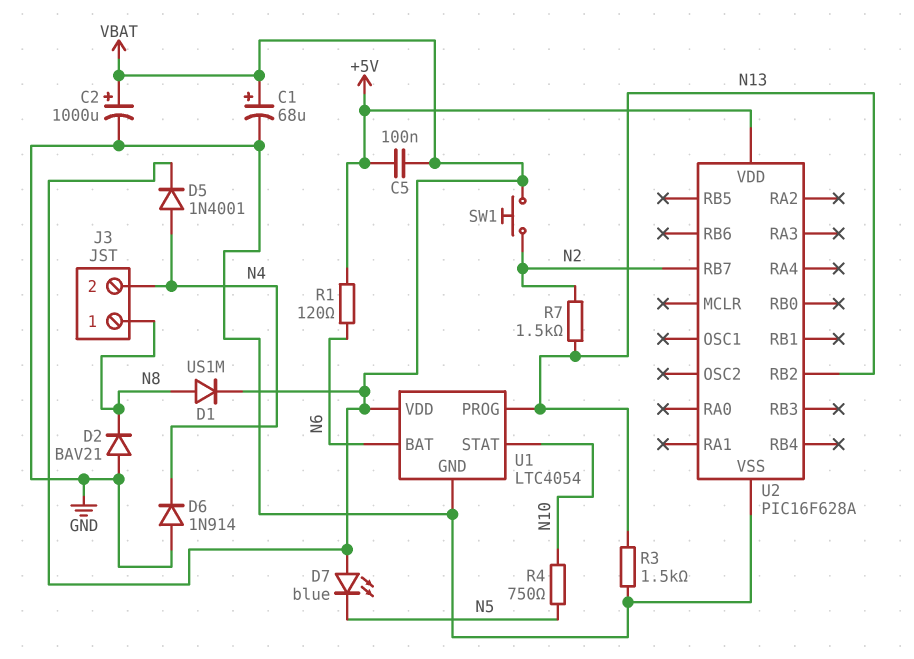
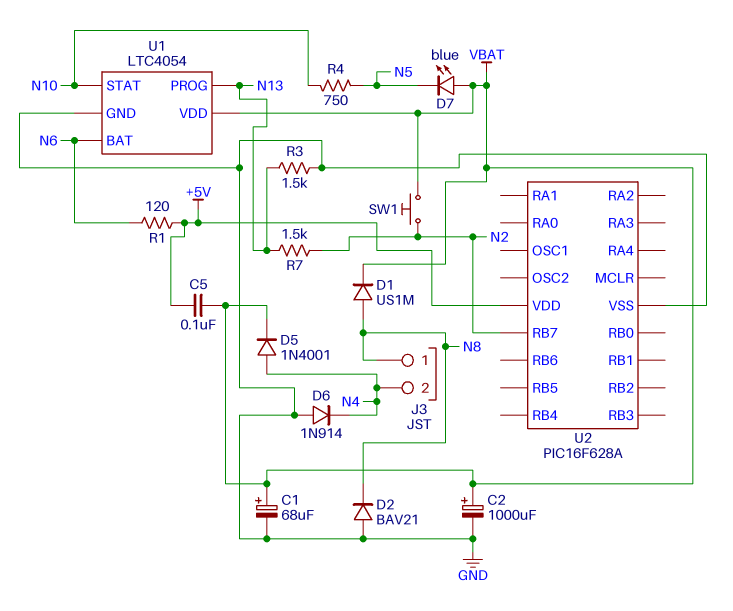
U2 pin RB2: N13 -> none

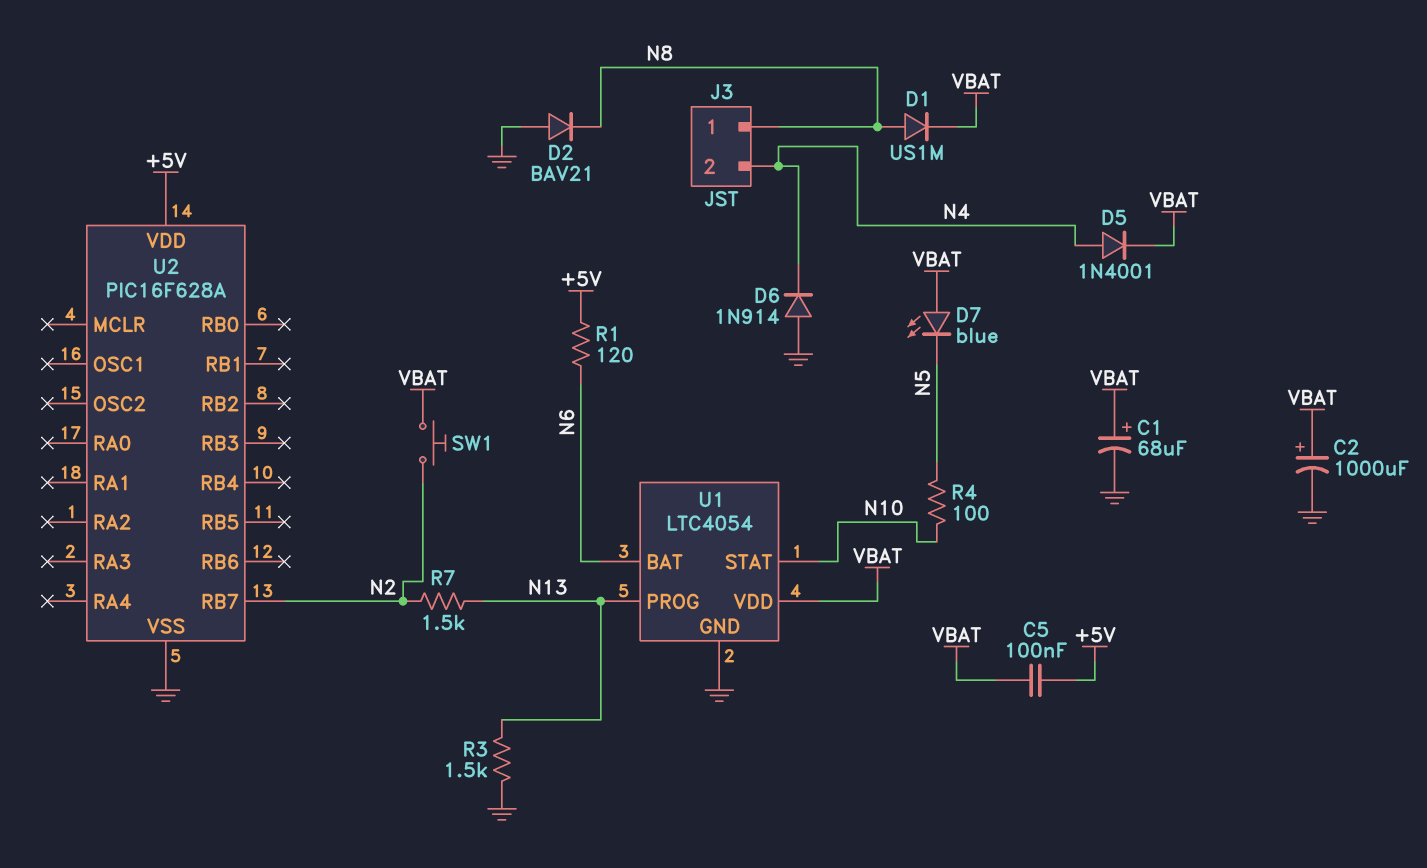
R4: 750 (N5, N10) -> 100 (N5, N10)

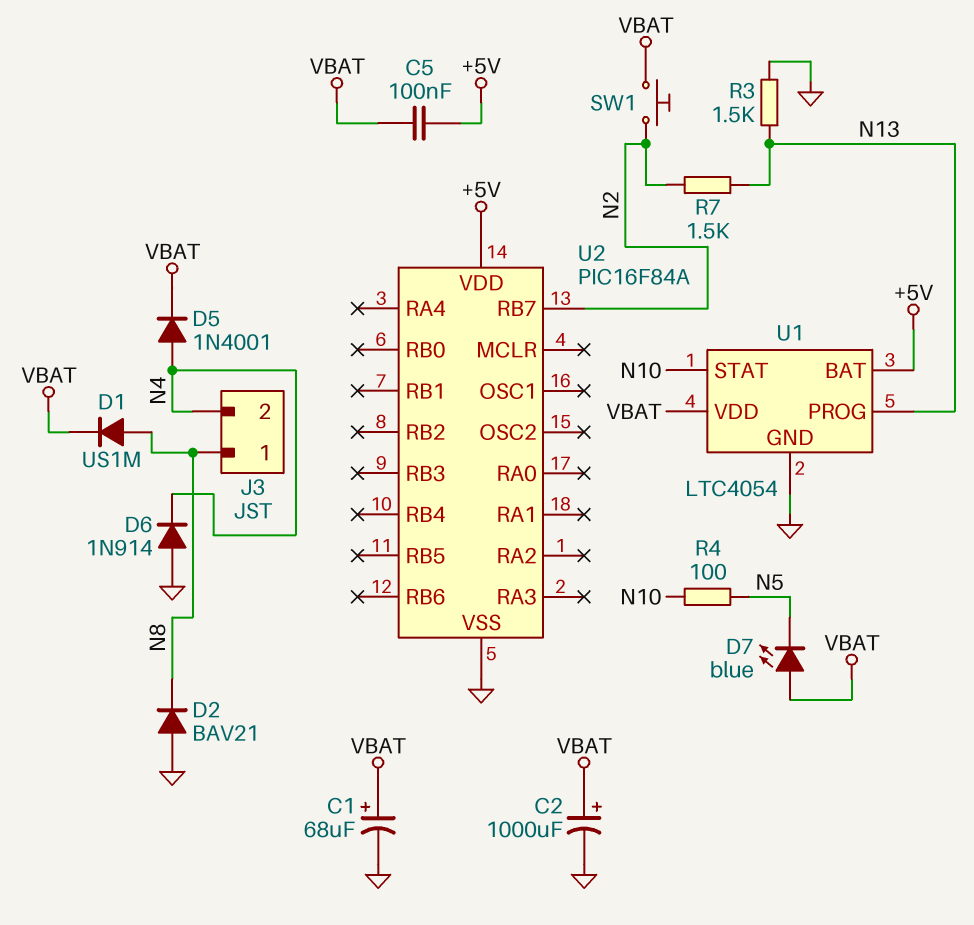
R1: 120 (+5V, N6) -> none
U1 pin BAT: N6 -> +5V
U2: PIC16F628A -> PIC16F84A

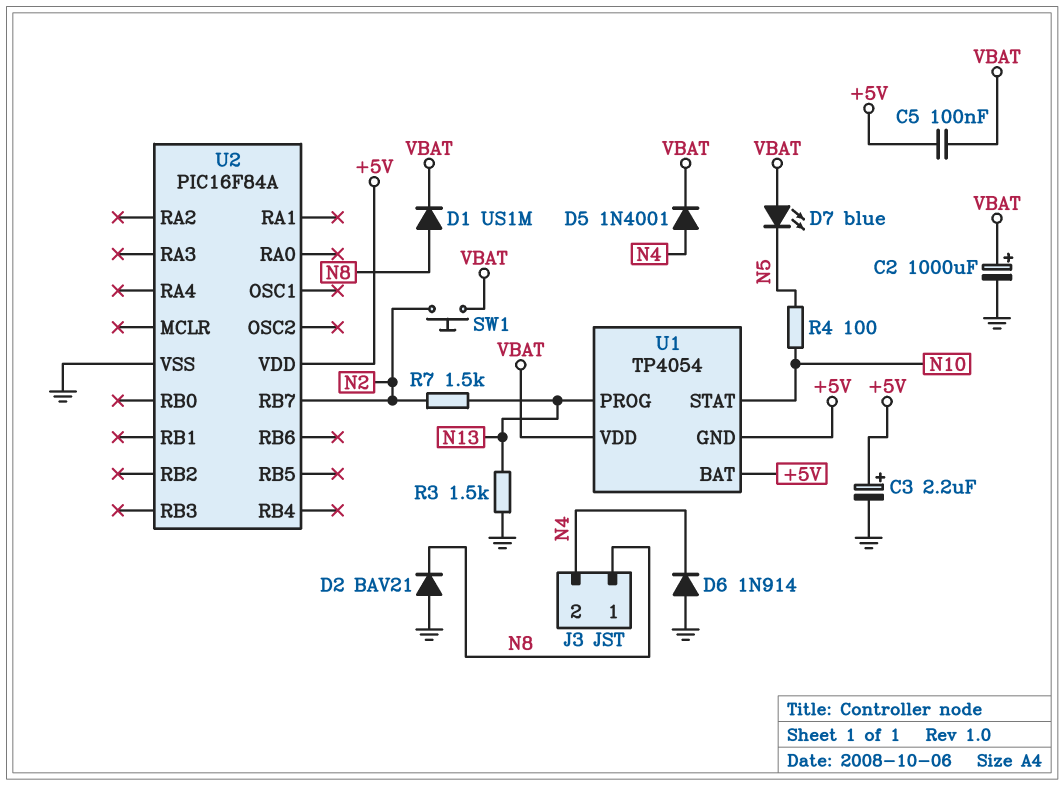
C1: 68uF (plus VBAT, minus GND) -> none
C3: none -> 2.2uF (plus +5V, minus GND)
U1: LTC4054 -> TP4054
U1 pin GND: GND -> +5V

